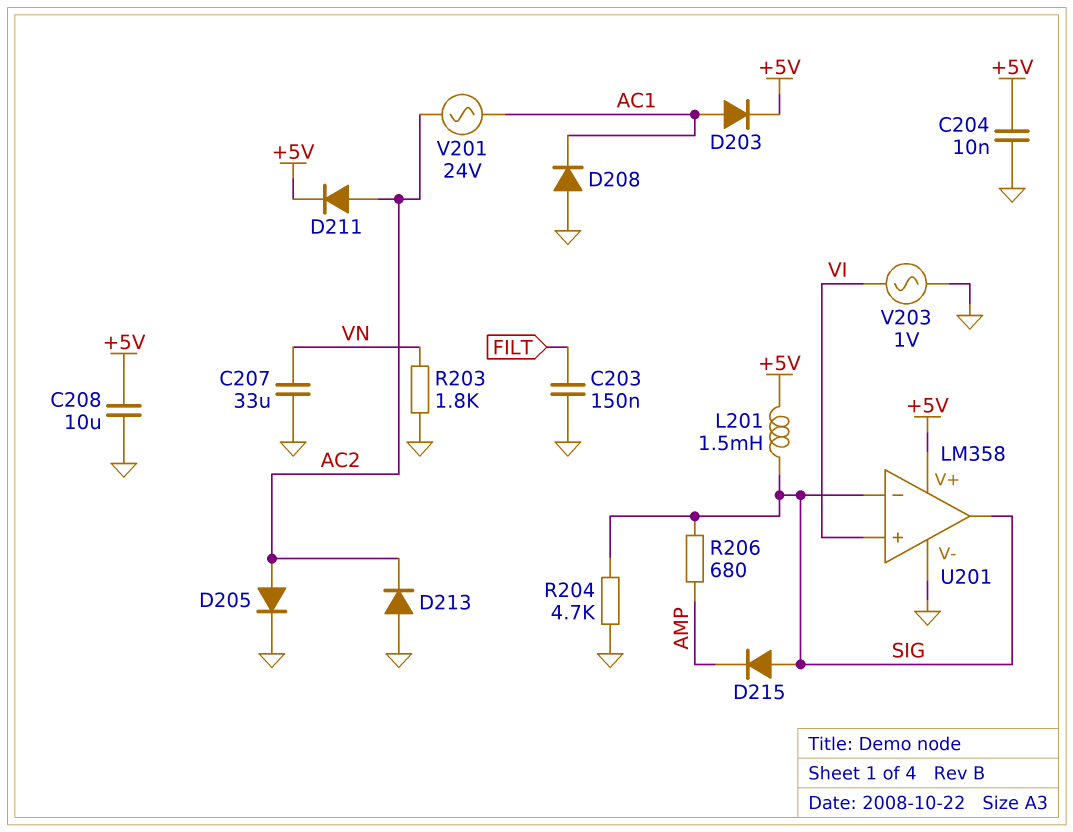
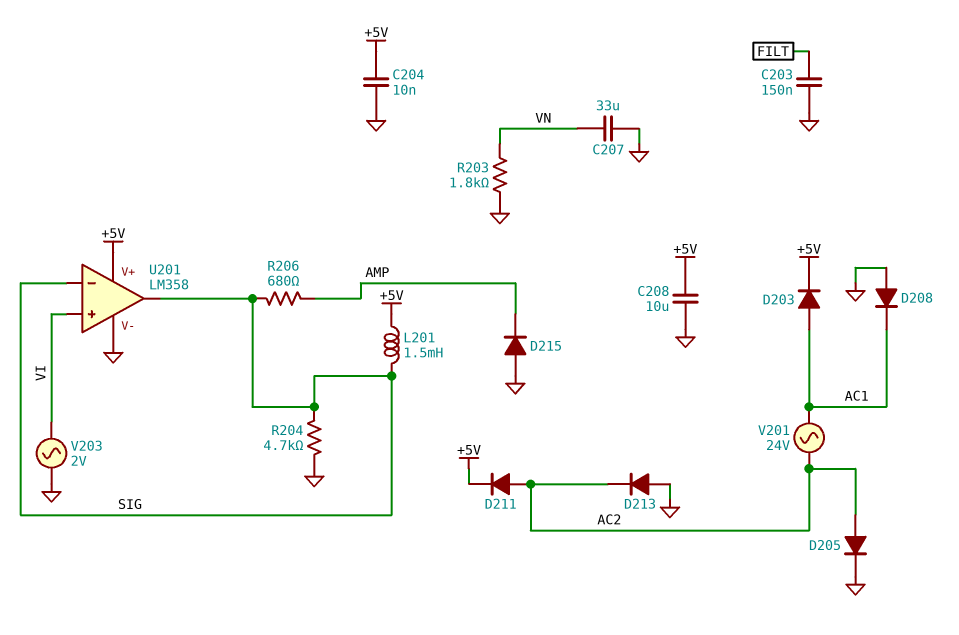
D215: diode (A SIG, K AMP) -> diode (A GND, K AMP)
V203: AC 1V (GND, VI) -> AC 2V (GND, VI)

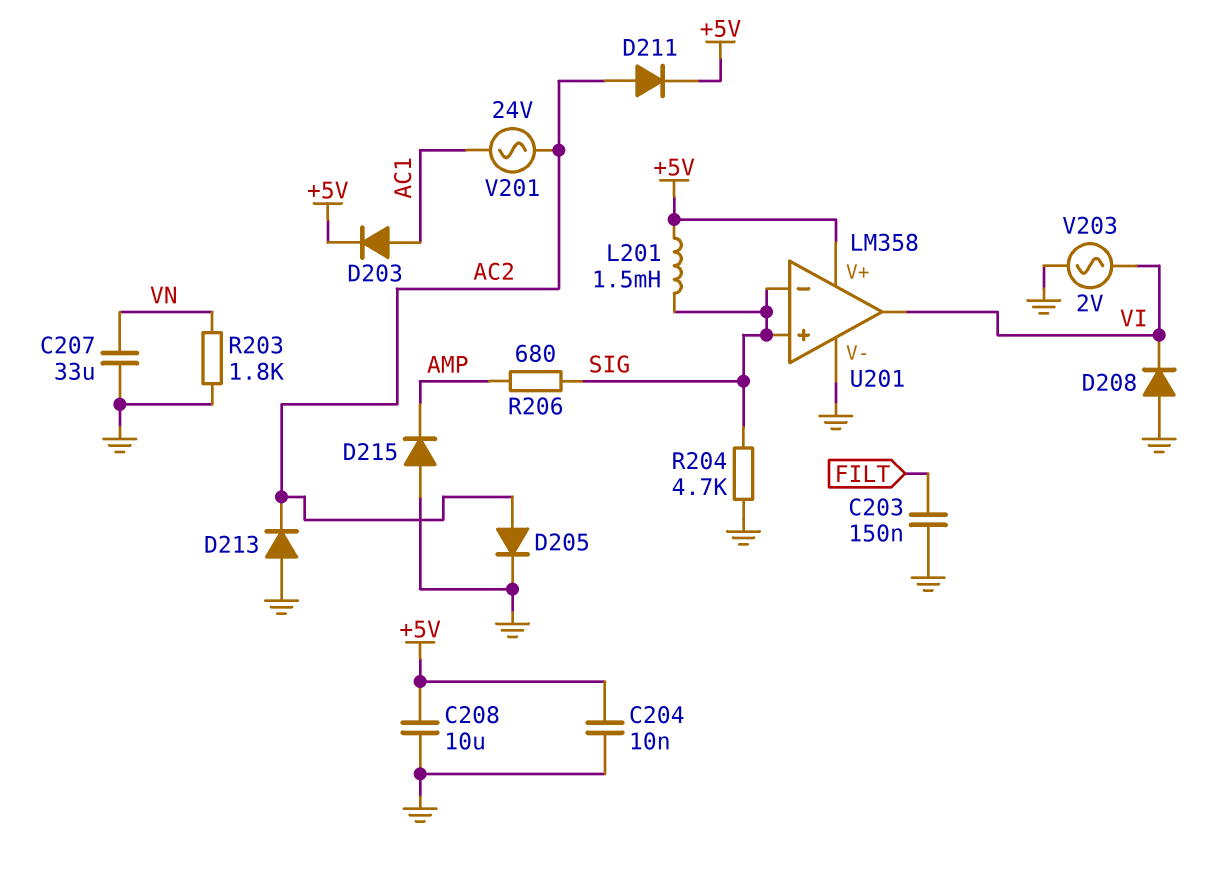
D208: diode (A GND, K AC1) -> diode (A GND, K VI)
U201 pin in+: VI -> SIG
U201 pin out: SIG -> VI

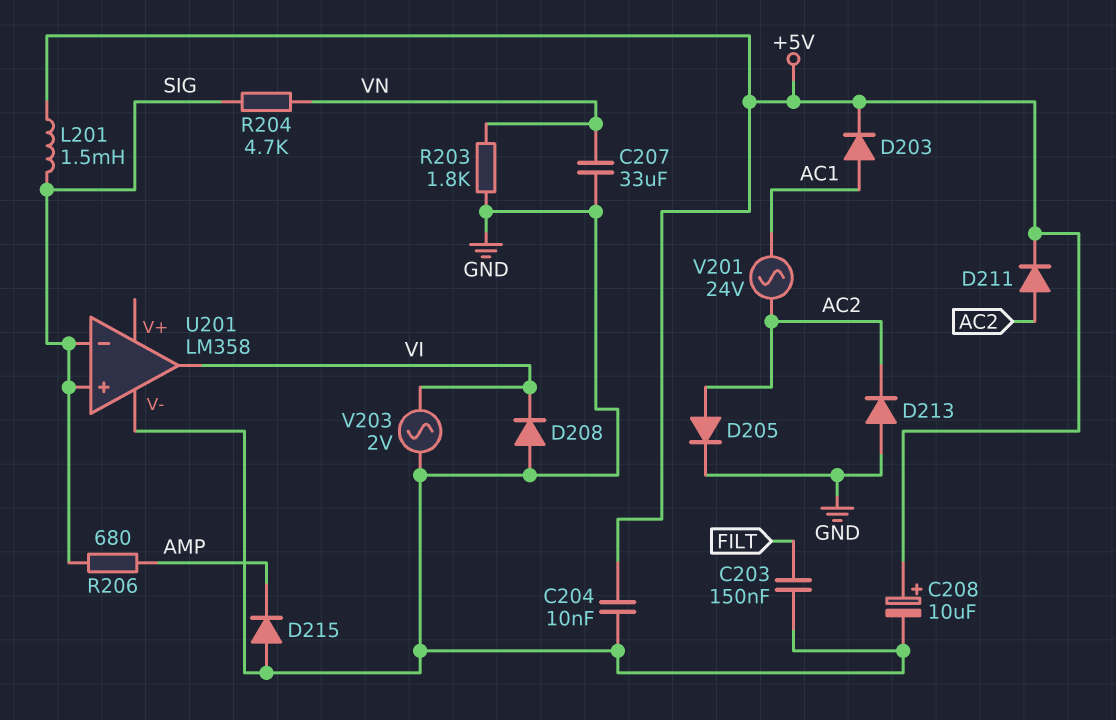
C208: 10uF (+5V, GND) -> 10uF (plus +5V, minus GND)
R204: 4.7k (GND, SIG) -> 4.7k (SIG, VN)
U201 pin V+: +5V -> none

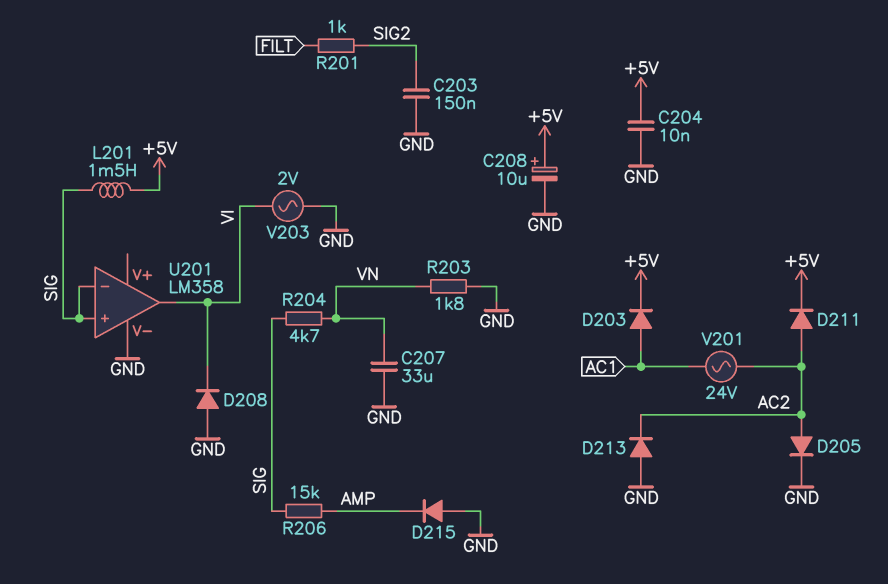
C203: 150nF (FILT, GND) -> 150nF (GND, SIG2)
R201: none -> 1k (FILT, SIG2)
R206: 680 (AMP, SIG) -> 15k (AMP, SIG)

